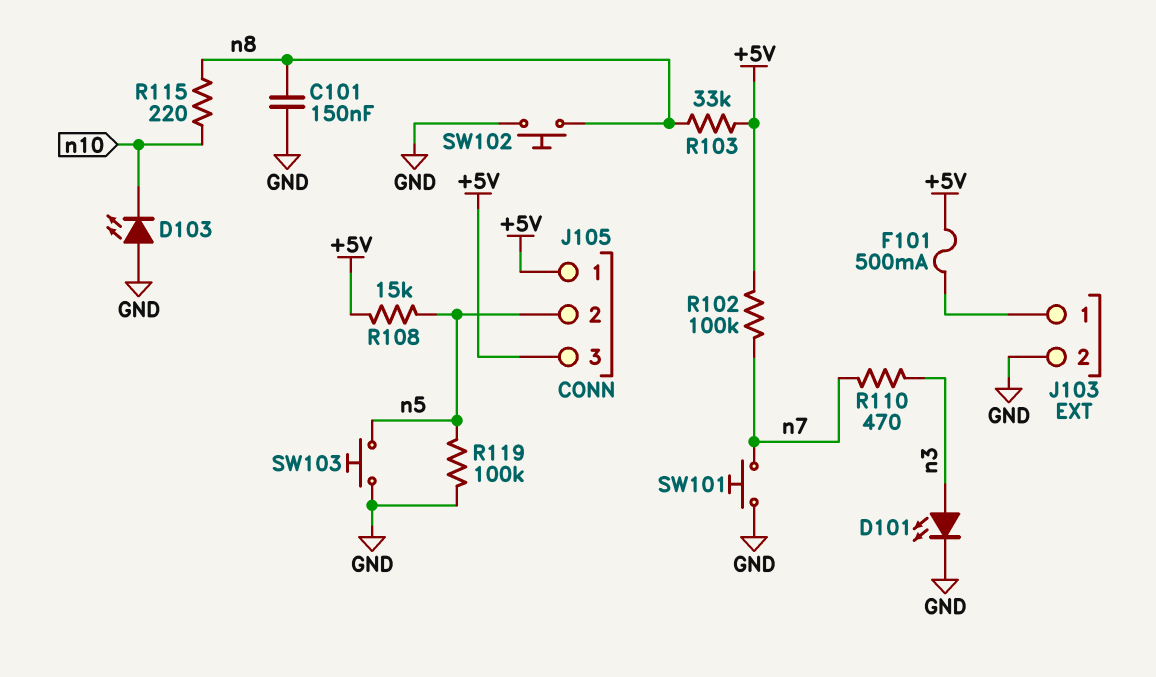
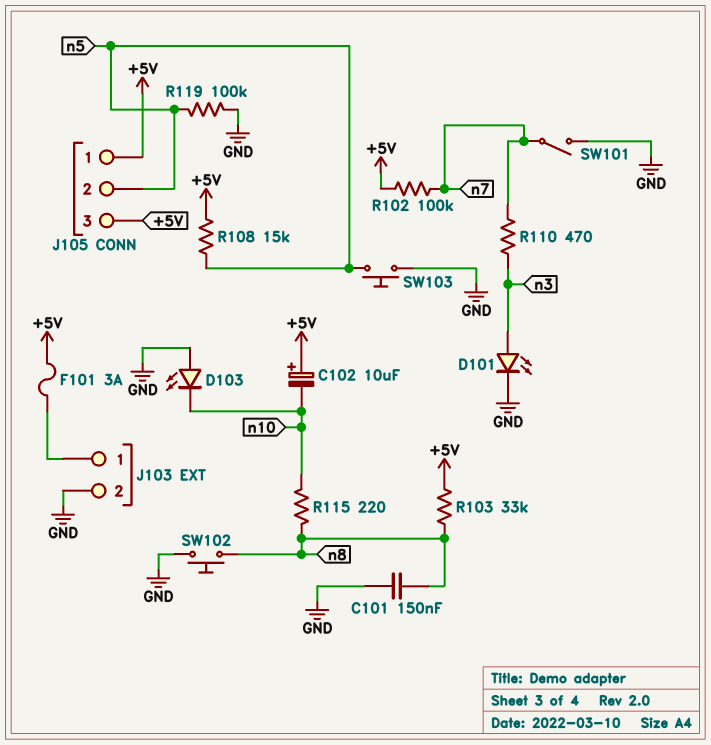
C102: none -> 10uF (plus +5V, minus n10)
F101: 500mA (+5V, J103/1) -> 3A (+5V, J103/1)
SW101: button (GND, n7) -> switch (GND, n7)

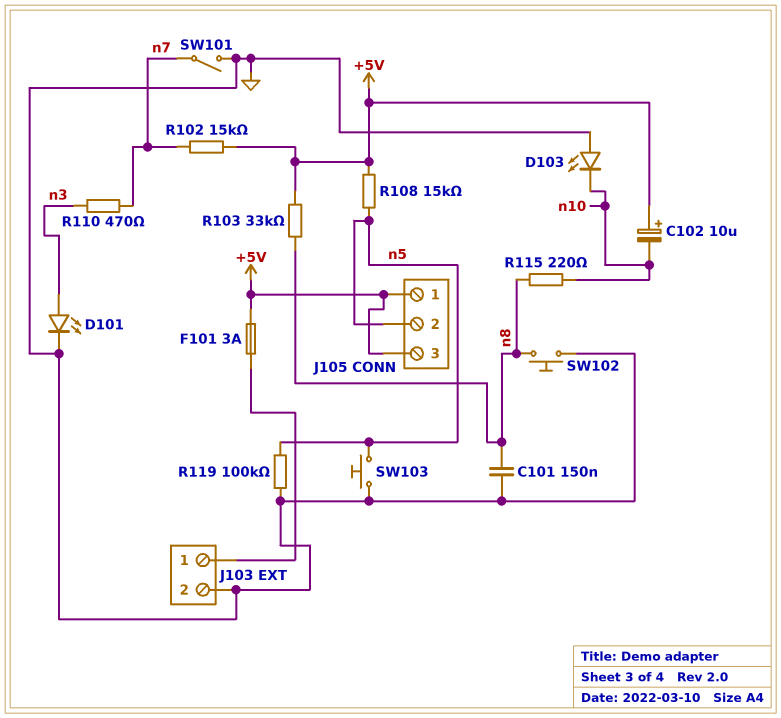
R102: 100k (+5V, n7) -> 15k (+5V, n7)

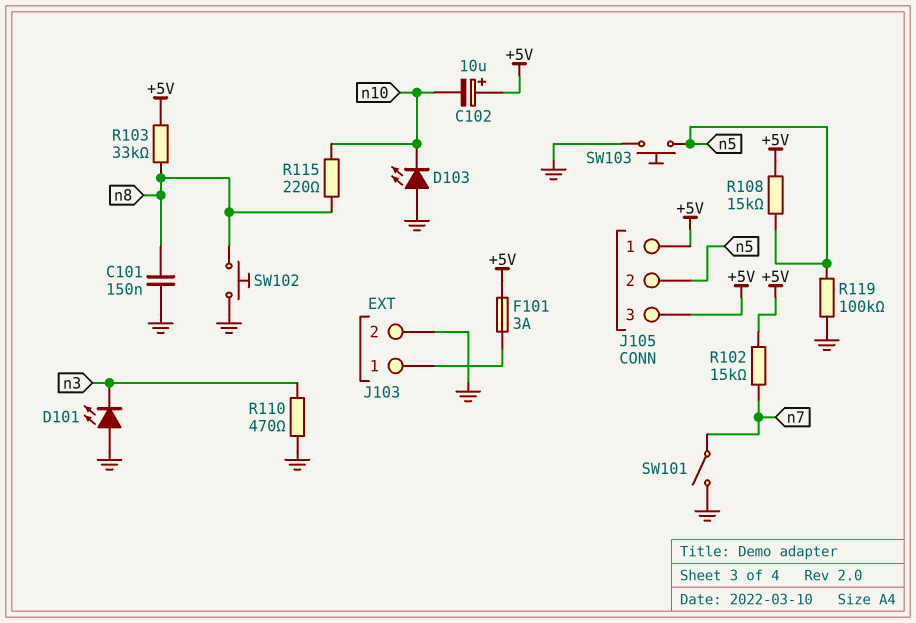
D101: LED (A n3, K GND) -> LED (A GND, K n3)
R110: 470 (n3, n7) -> 470 (GND, n3)

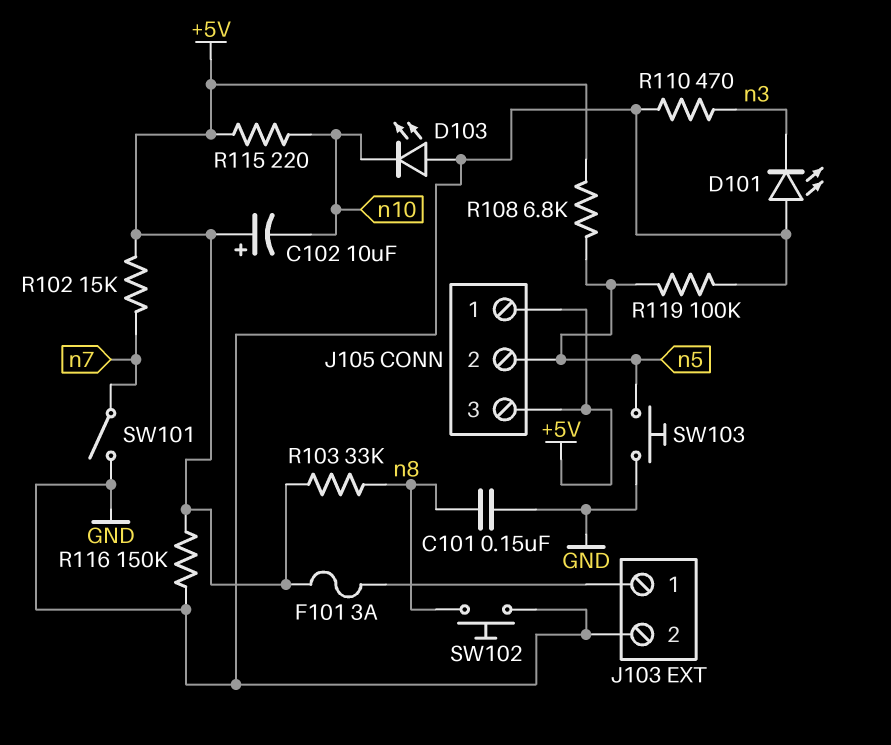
R108: 15k (+5V, n5) -> 6.8k (+5V, n5)
R115: 220 (n8, n10) -> 220 (+5V, n10)
R116: none -> 150k (+5V, GND)

